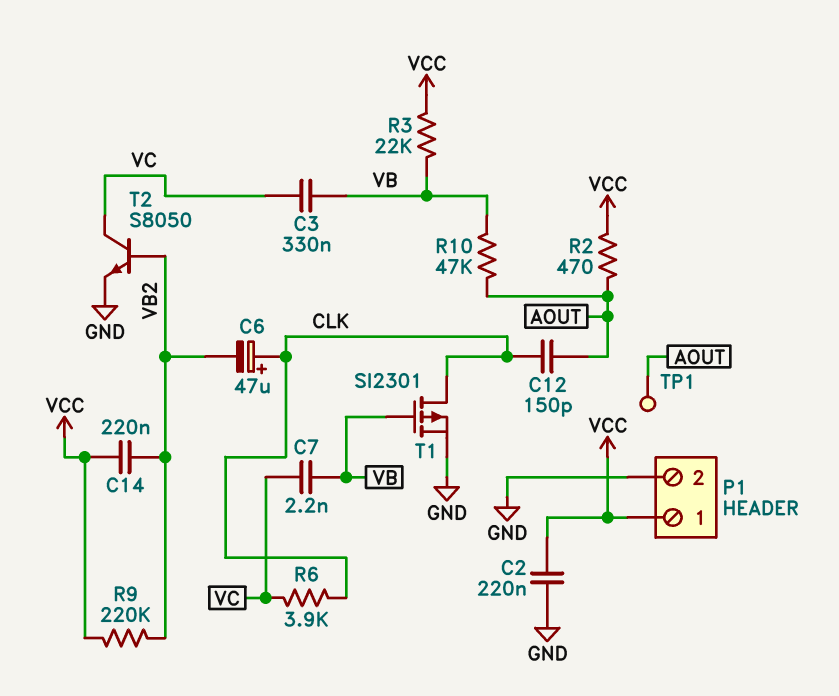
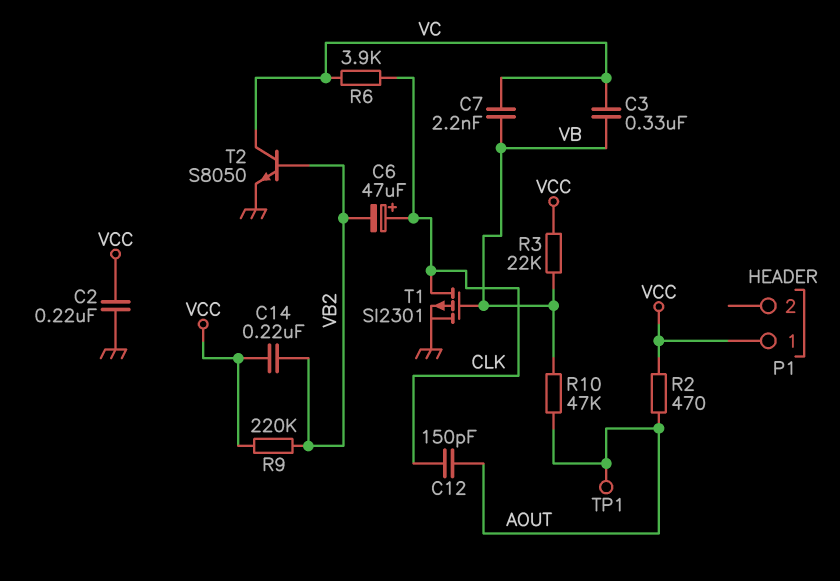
P1 pin 2: GND -> none

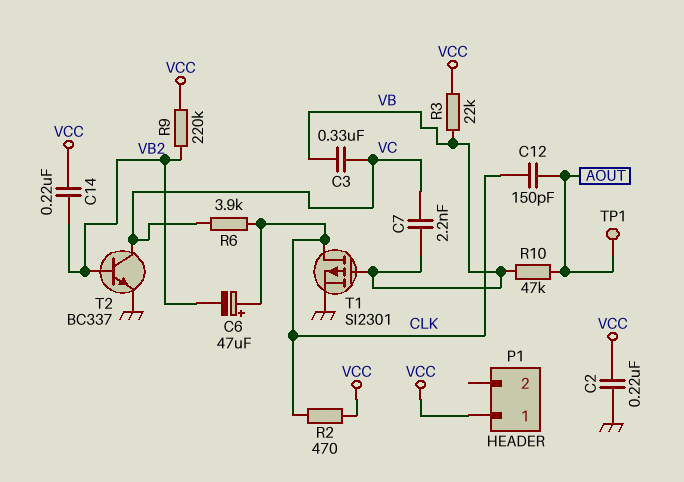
R2: 470 (AOUT, VCC) -> 470 (CLK, VCC)
T2: NPN S8050 (B VB2, C VC, E GND) -> NPN BC337 (B VB2, C VC, E GND)

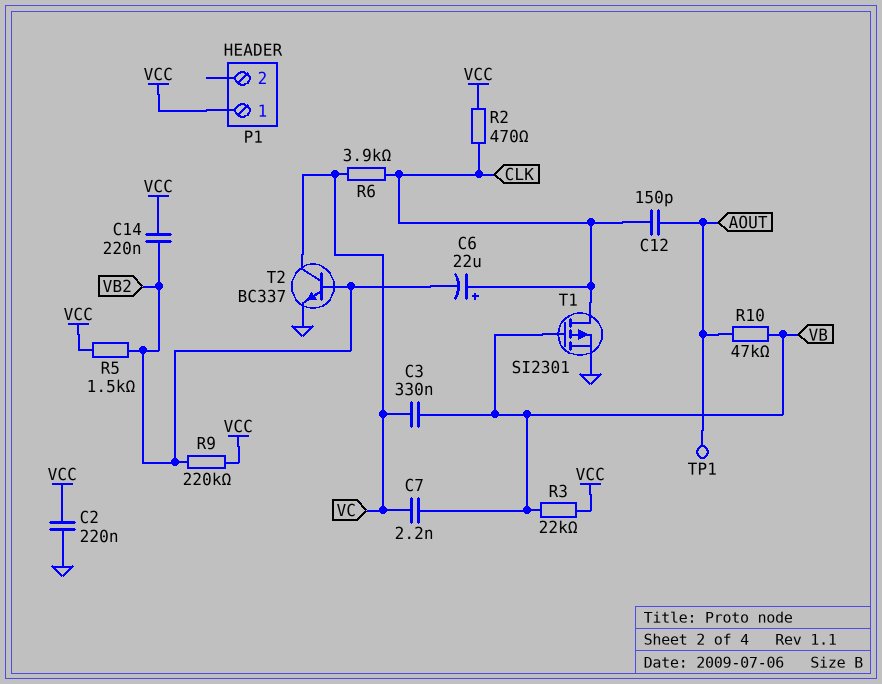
C6: 47uF (plus CLK, minus VB2) -> 22uF (plus CLK, minus VB2)
R5: none -> 1.5k (VB2, VCC)

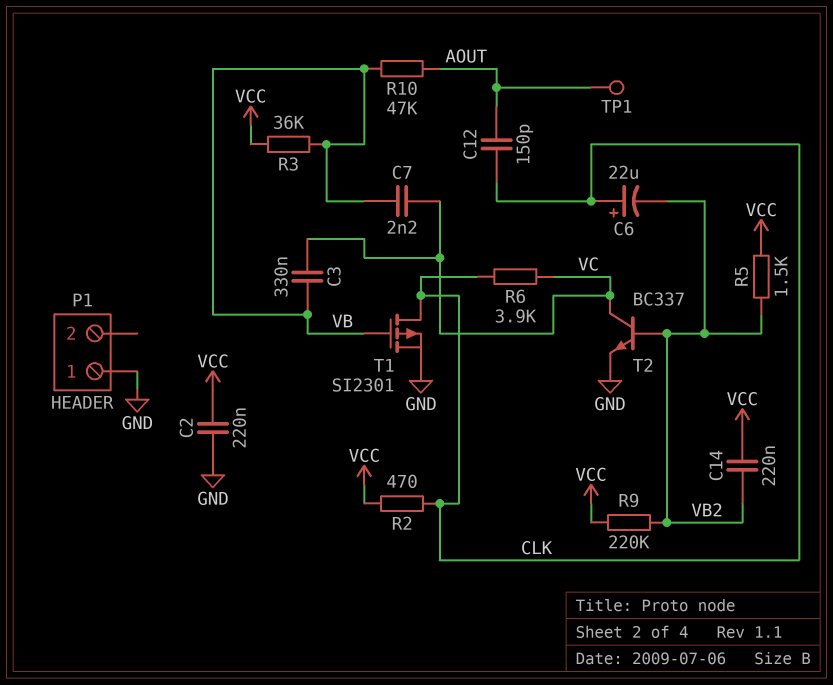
P1 pin 1: VCC -> GND
R3: 22k (VB, VCC) -> 36k (VB, VCC)

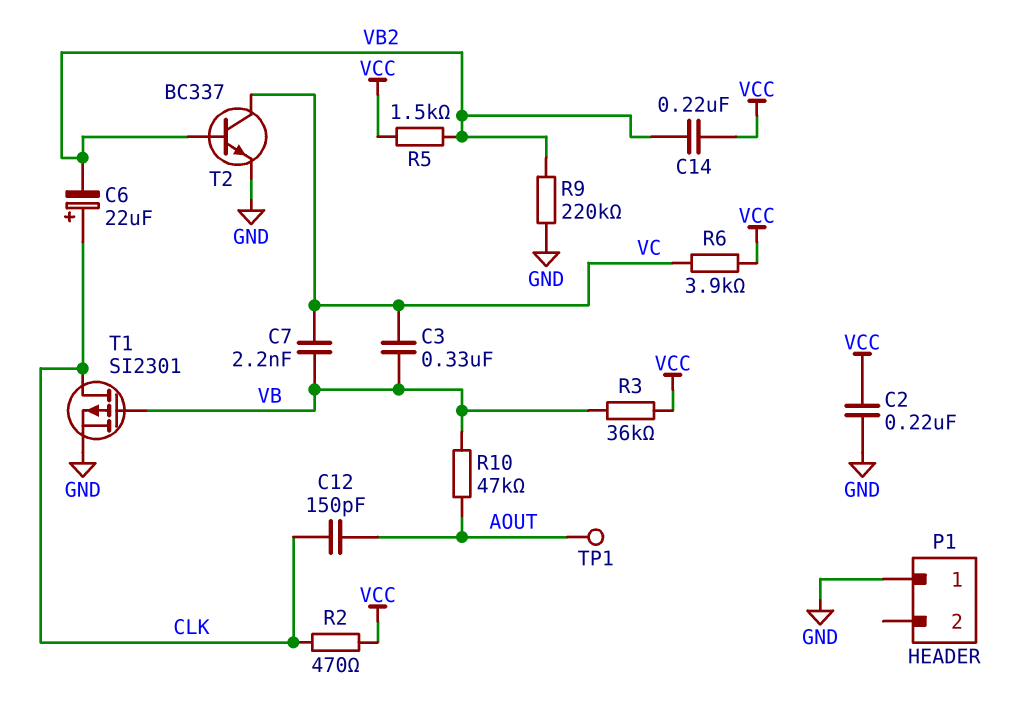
R6: 3.9k (CLK, VC) -> 3.9k (VC, VCC)
R9: 220k (VB2, VCC) -> 220k (GND, VB2)

